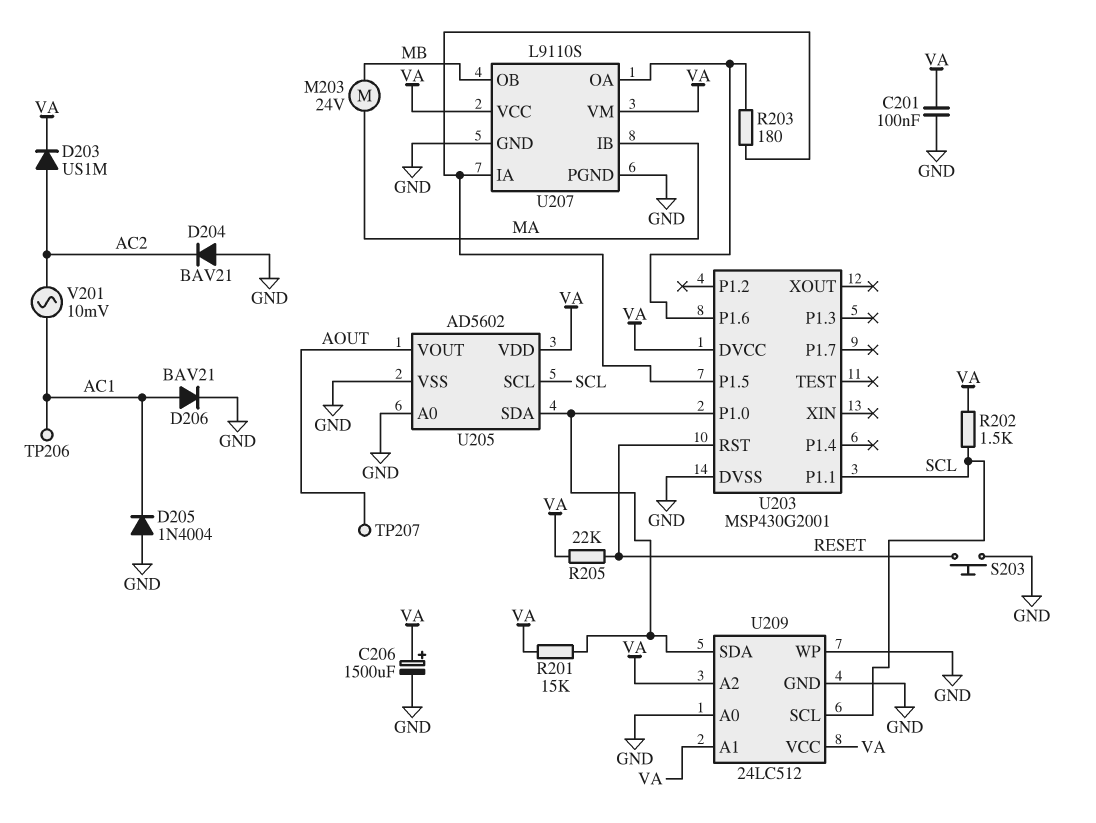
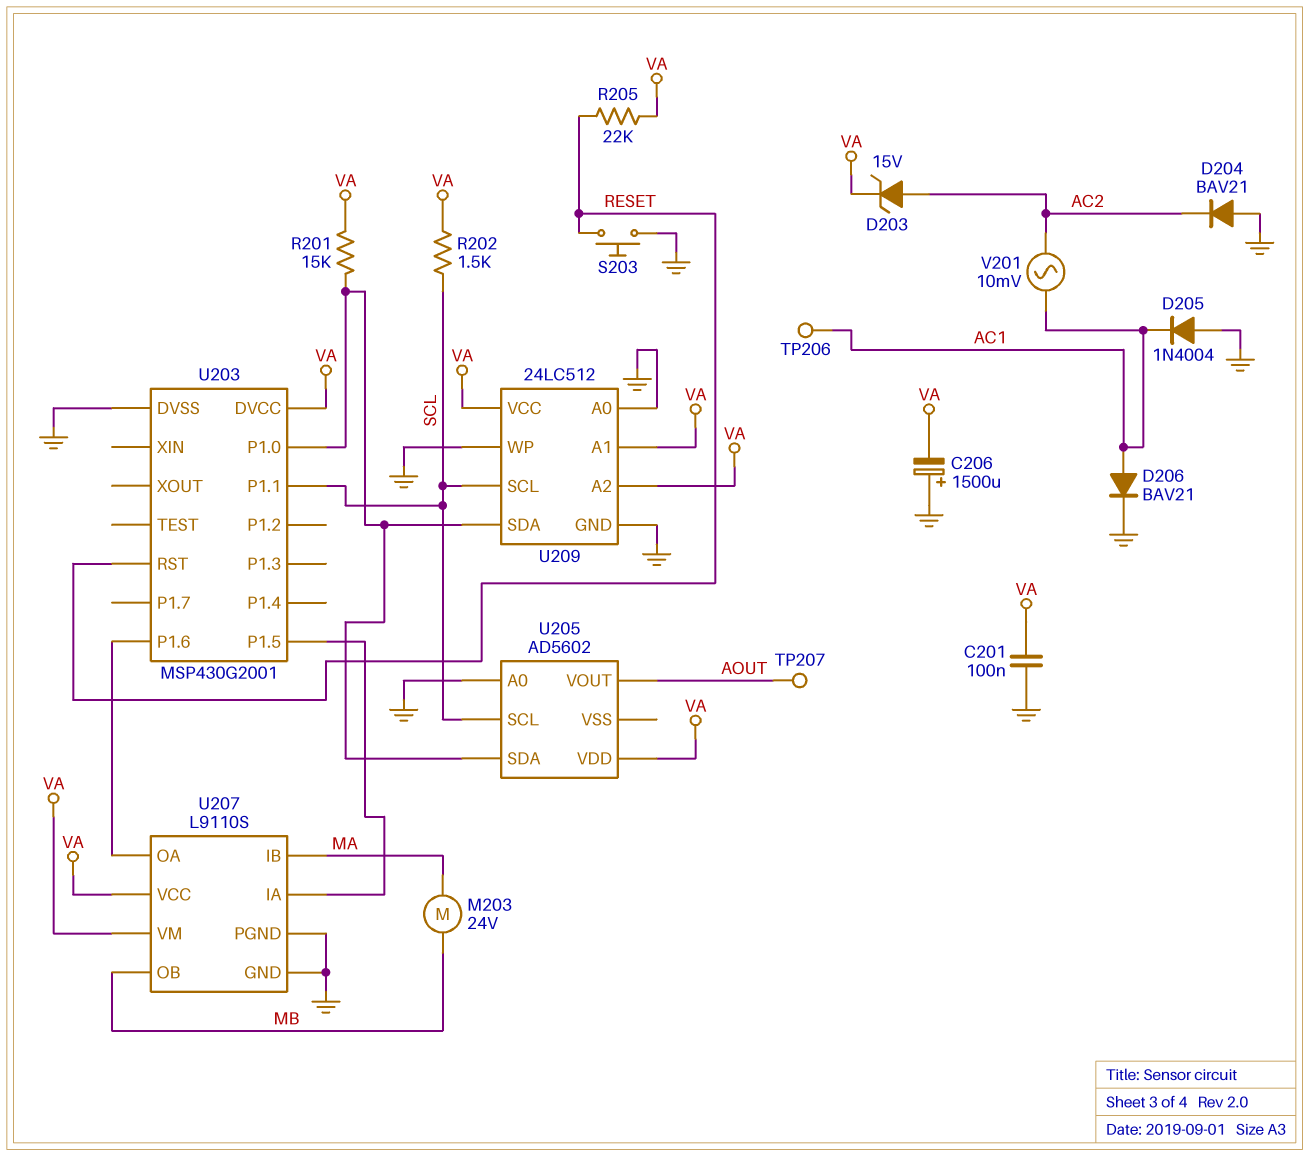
C206: 1500uF (plus VA, minus GND) -> 1500uF (plus GND, minus VA)
D203: diode US1M (A AC2, K VA) -> zener 15V (A AC2, K VA)
R203: 180 (U203/P1.5, U203/P1.6) -> none
U205 pin VSS: GND -> none

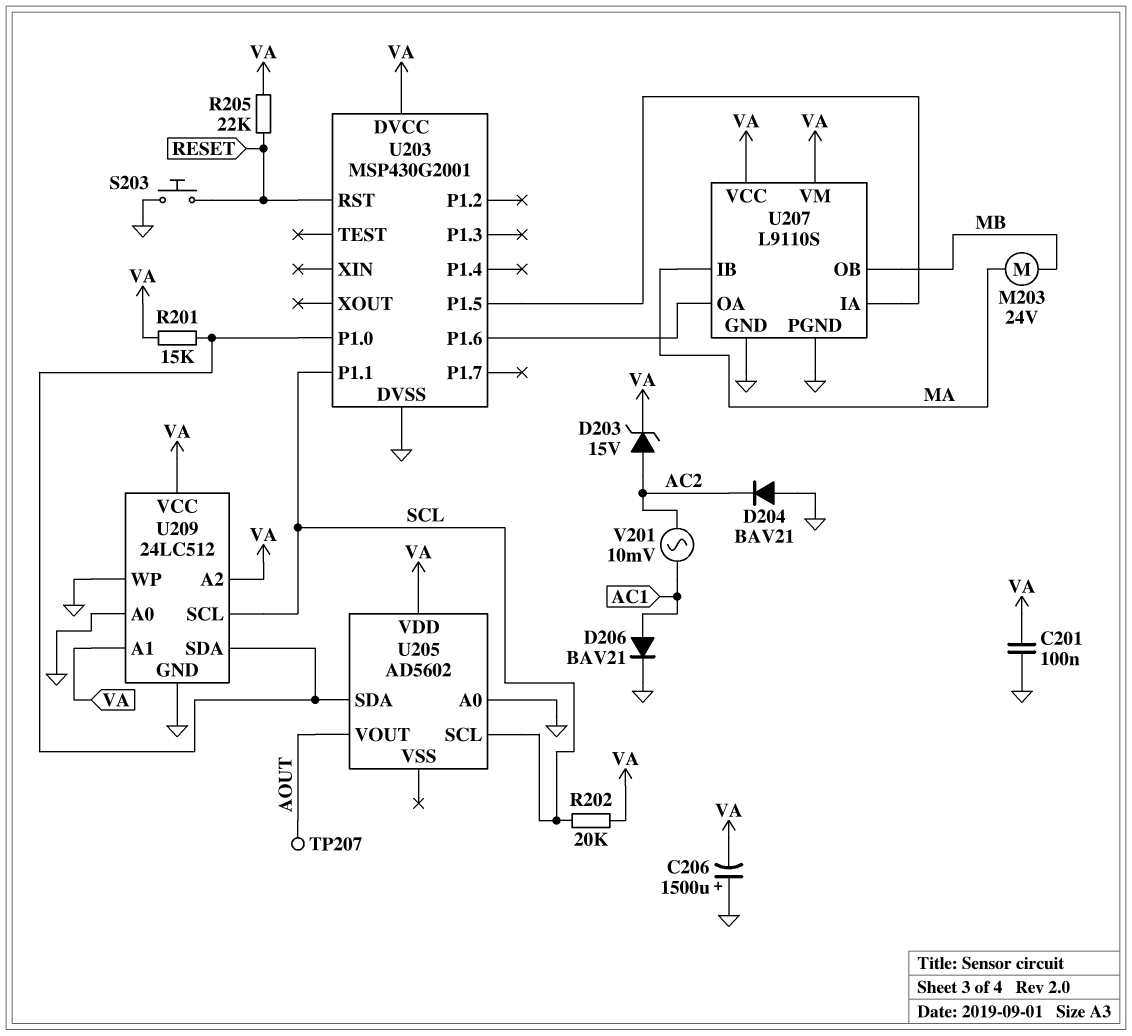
D205: diode 1N4004 (A GND, K AC1) -> none
R202: 1.5k (SCL, VA) -> 20k (SCL, VA)
TP206: test point (AC1) -> none

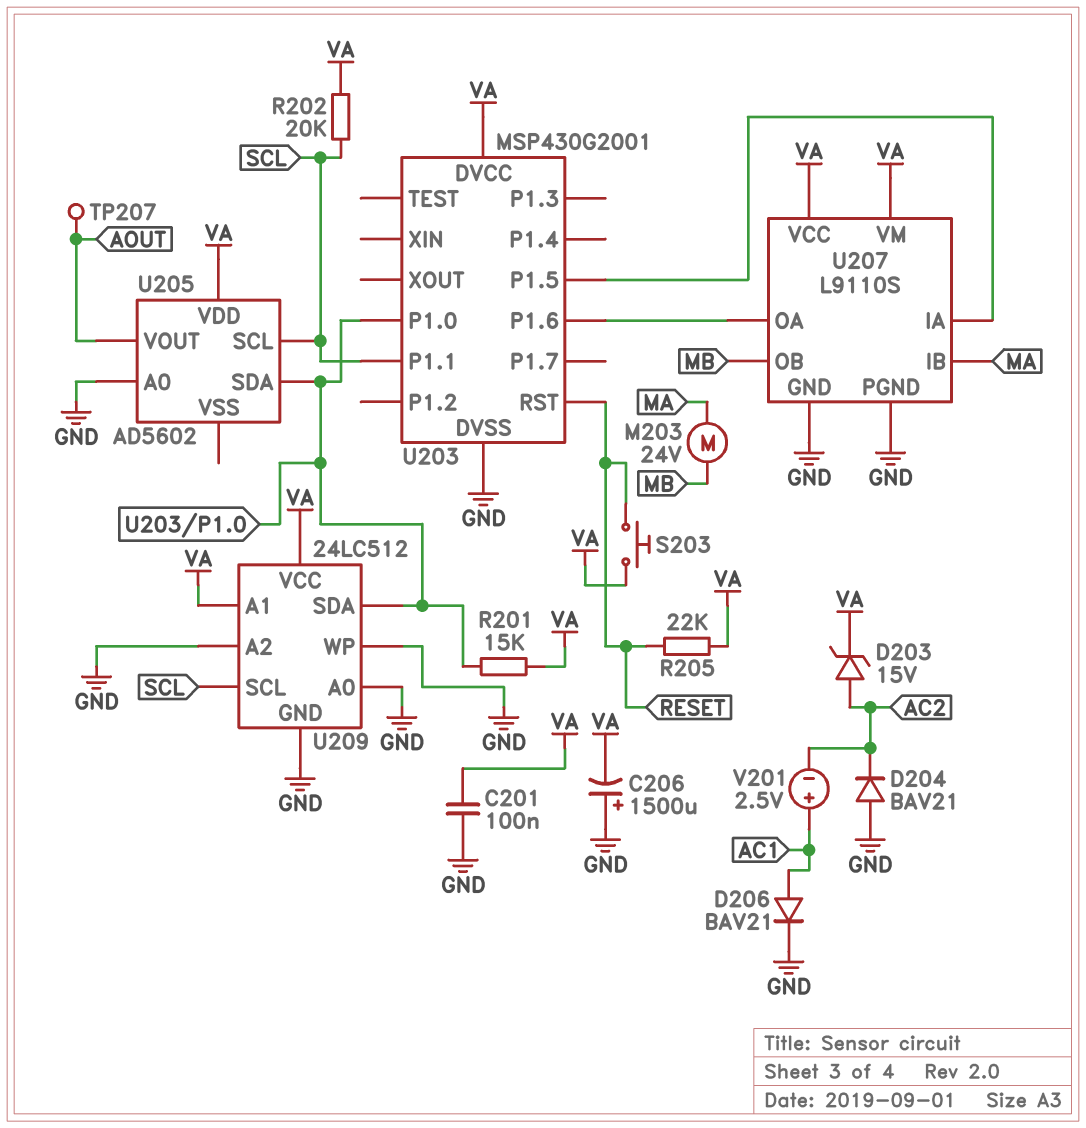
S203: button (GND, RESET) -> button (RESET, VA)
U209 pin A2: VA -> GND
V201: AC 10mV (AC1, AC2) -> 2.5V (plus AC1, minus AC2)

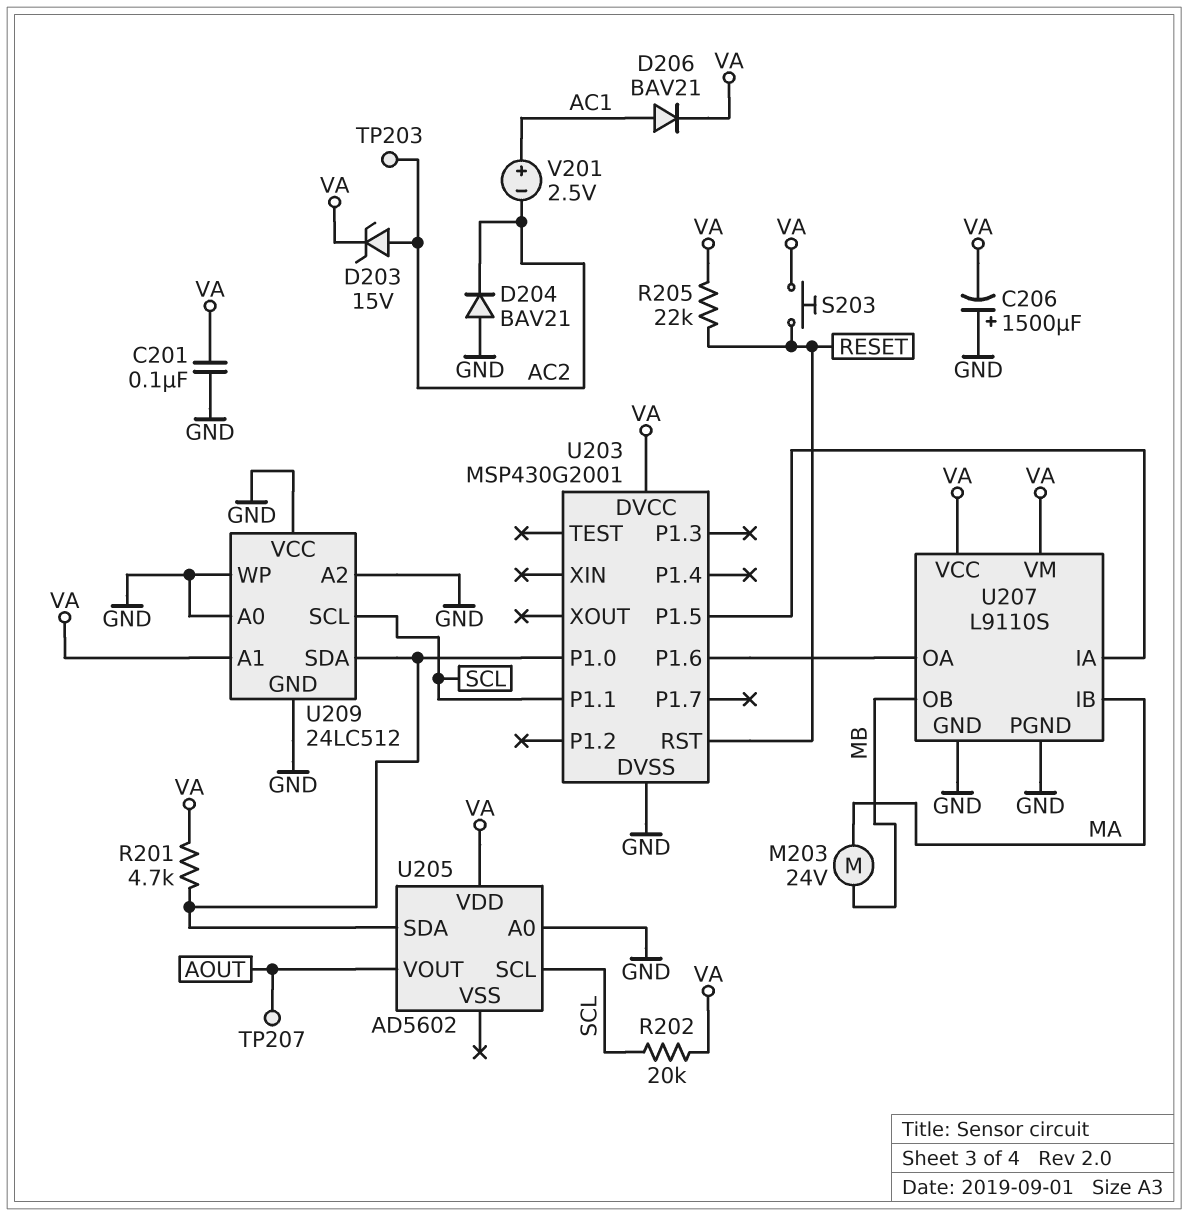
D206: diode BAV21 (A AC1, K GND) -> diode BAV21 (A AC1, K VA)
R201: 15k (U203/P1.0, VA) -> 4.7k (U203/P1.0, VA)
TP203: none -> test point (AC2)
U209 pin VCC: VA -> GND

